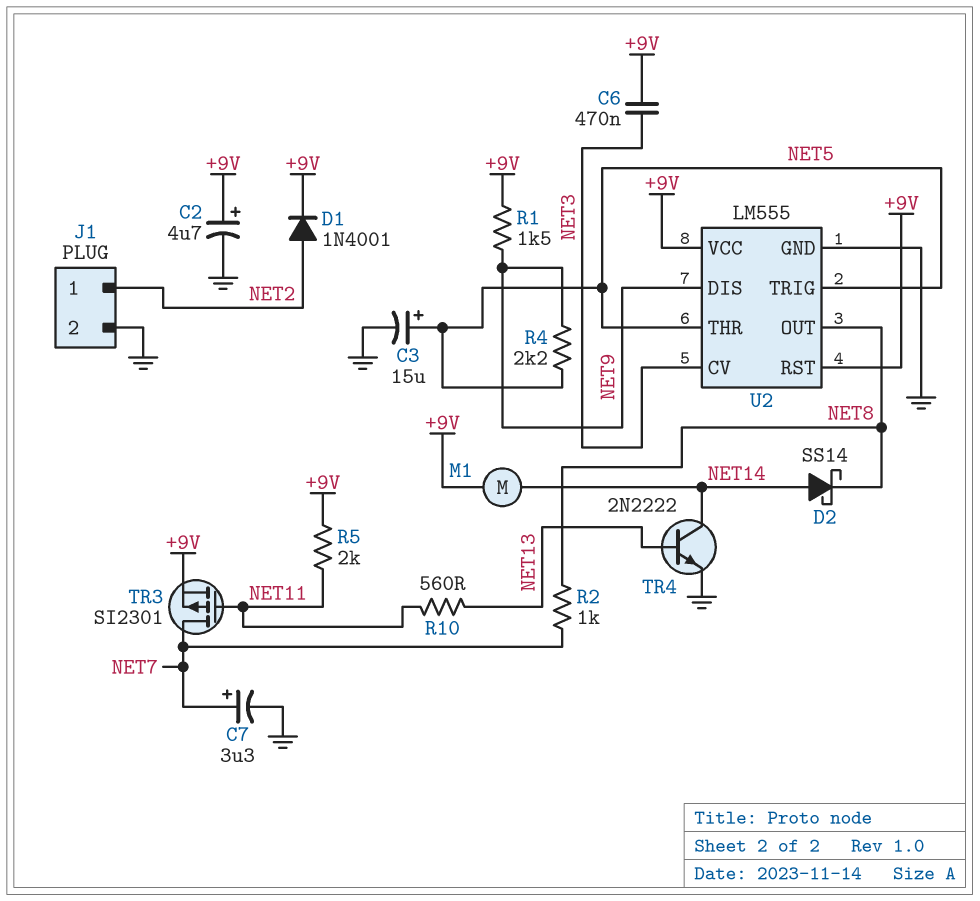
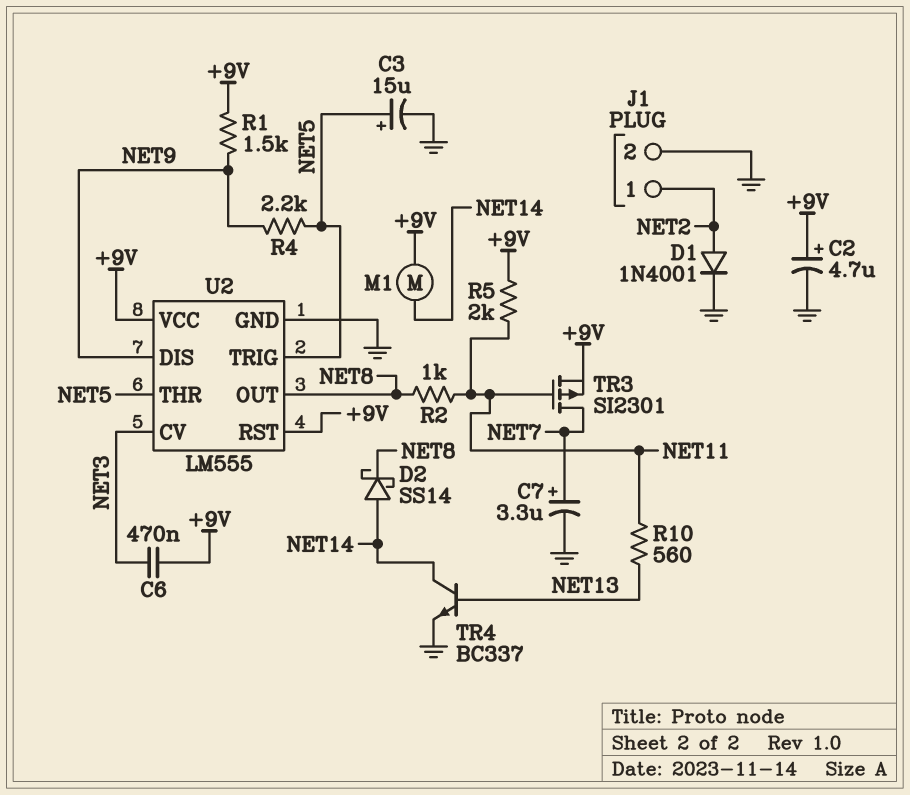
D1: diode 1N4001 (A NET2, K +9V) -> diode 1N4001 (A NET2, K GND)
R2: 1k (NET7, NET8) -> 1k (NET8, NET11)
TR4: NPN 2N2222 (B NET13, C NET14, E GND) -> NPN BC337 (B NET13, C NET14, E GND)

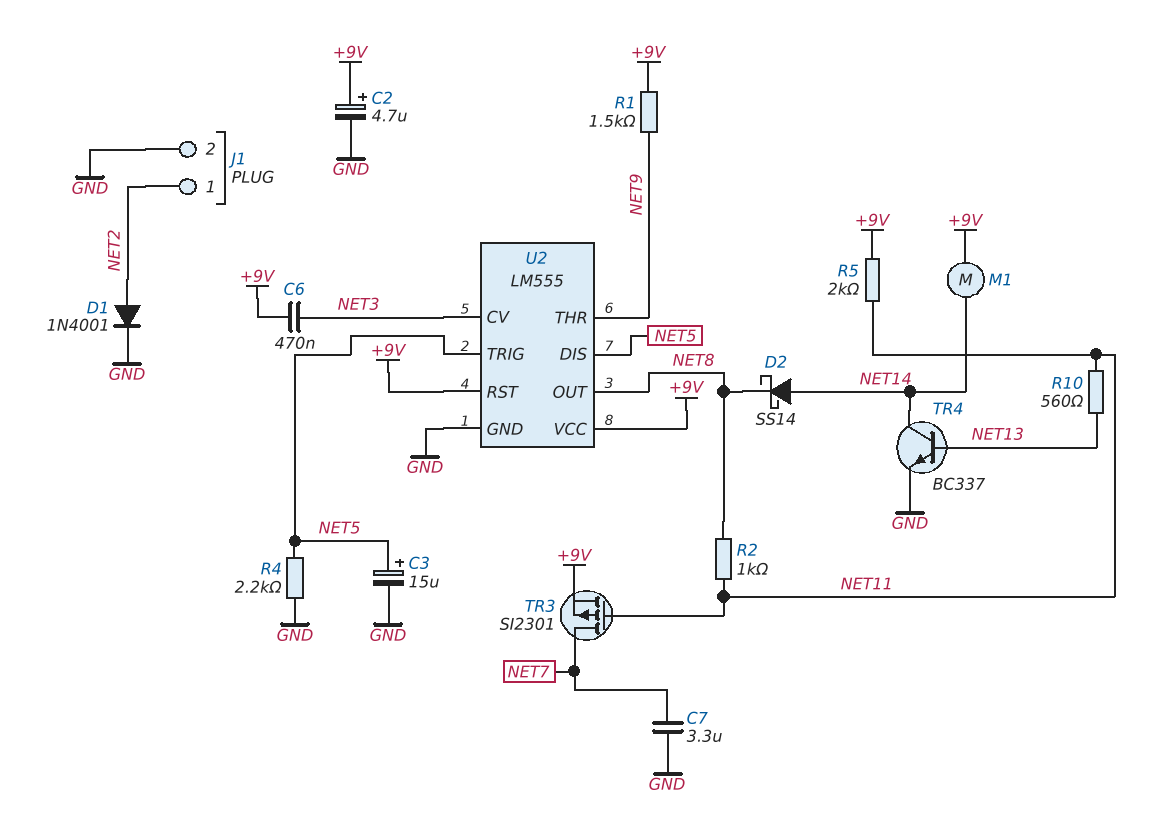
C7: 3.3uF (plus NET7, minus GND) -> 3.3uF (GND, NET7)
R4: 2.2k (NET5, NET9) -> 2.2k (GND, NET5)
U2 pin DIS: NET9 -> NET5
U2 pin THR: NET5 -> NET9

